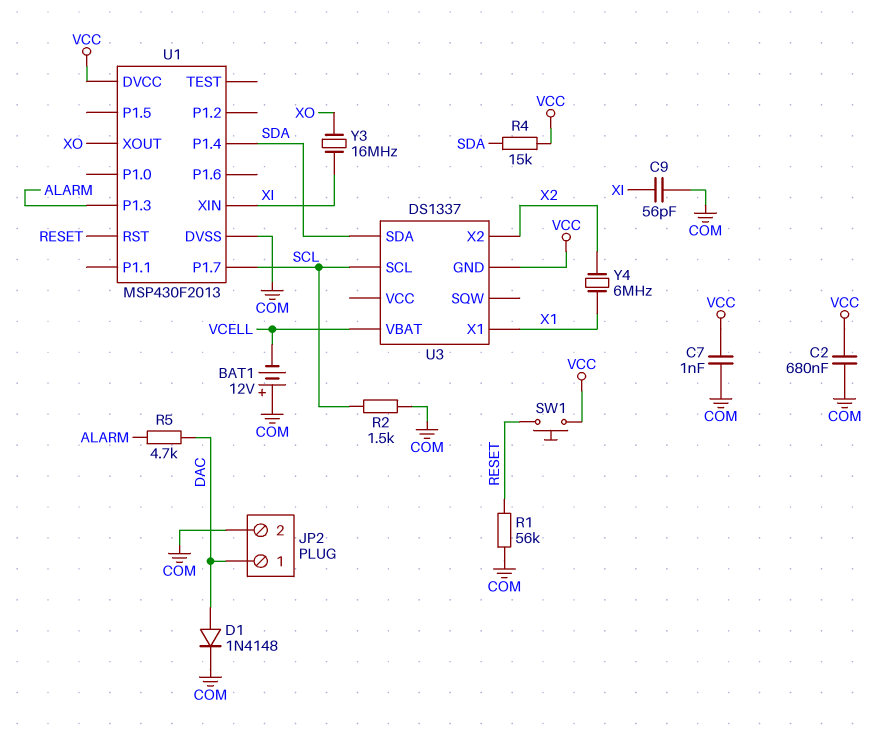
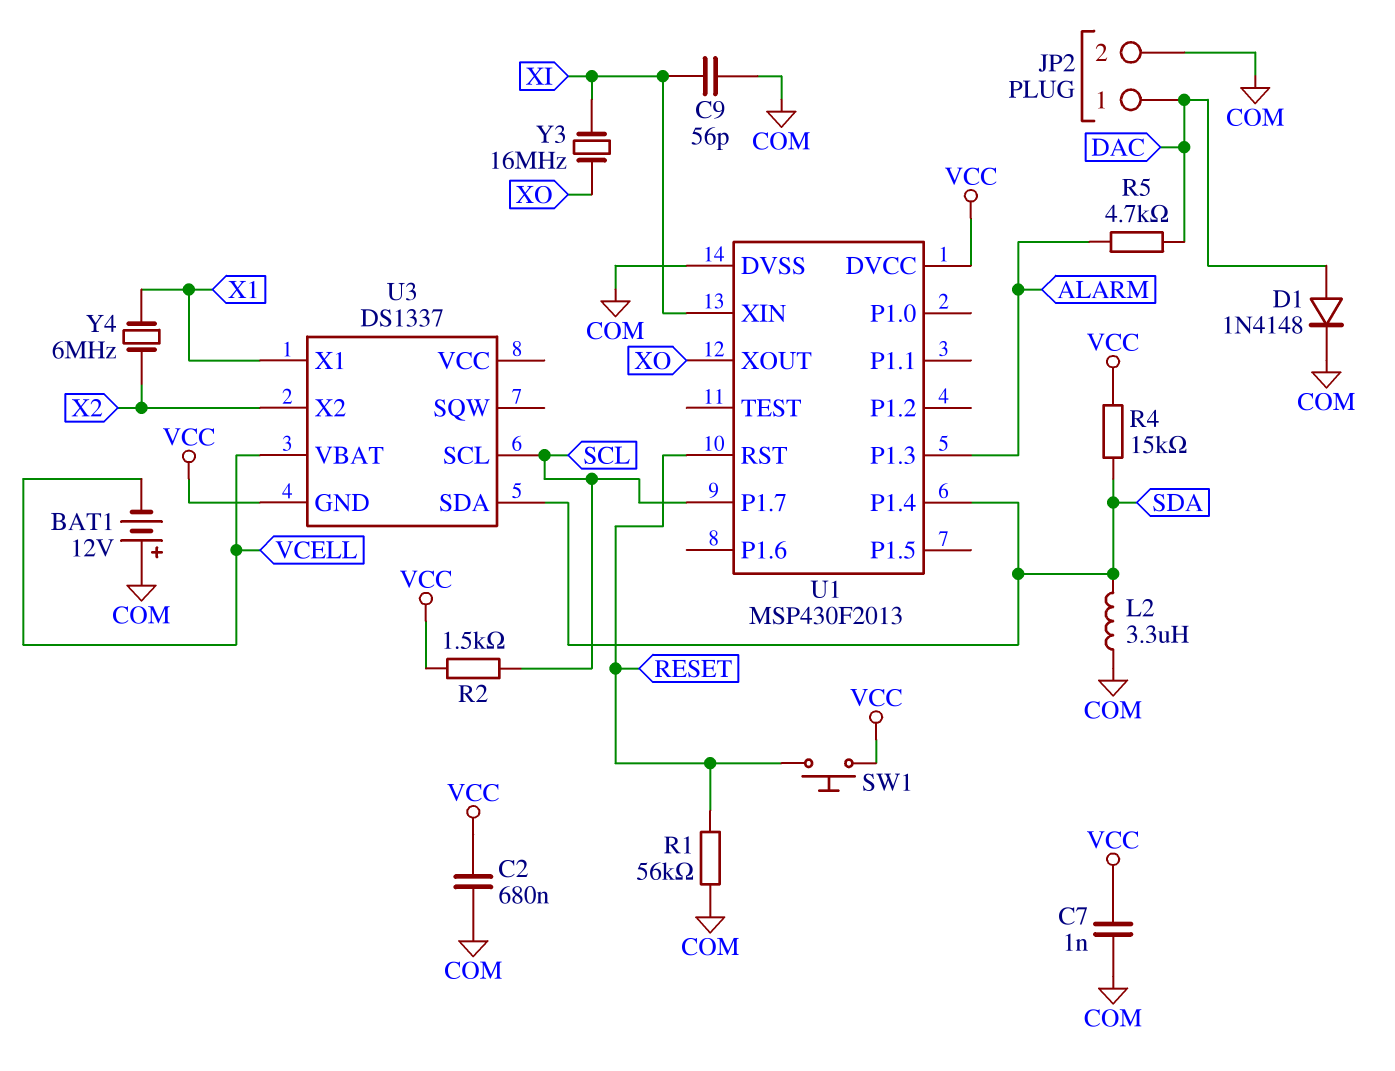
L2: none -> 3.3uH (COM, SDA)
R2: 1.5k (COM, SCL) -> 1.5k (SCL, VCC)

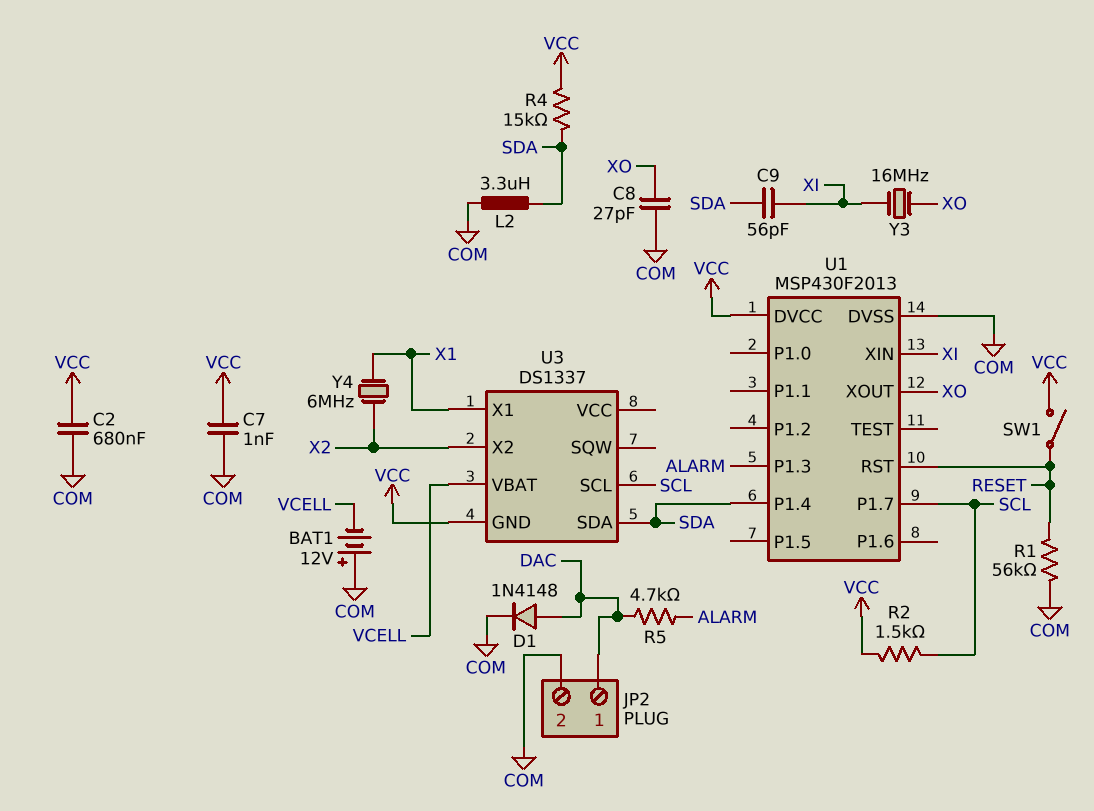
C8: none -> 27pF (COM, XO)
C9: 56pF (COM, XI) -> 56pF (SDA, XI)
SW1: button (RESET, VCC) -> switch (RESET, VCC)

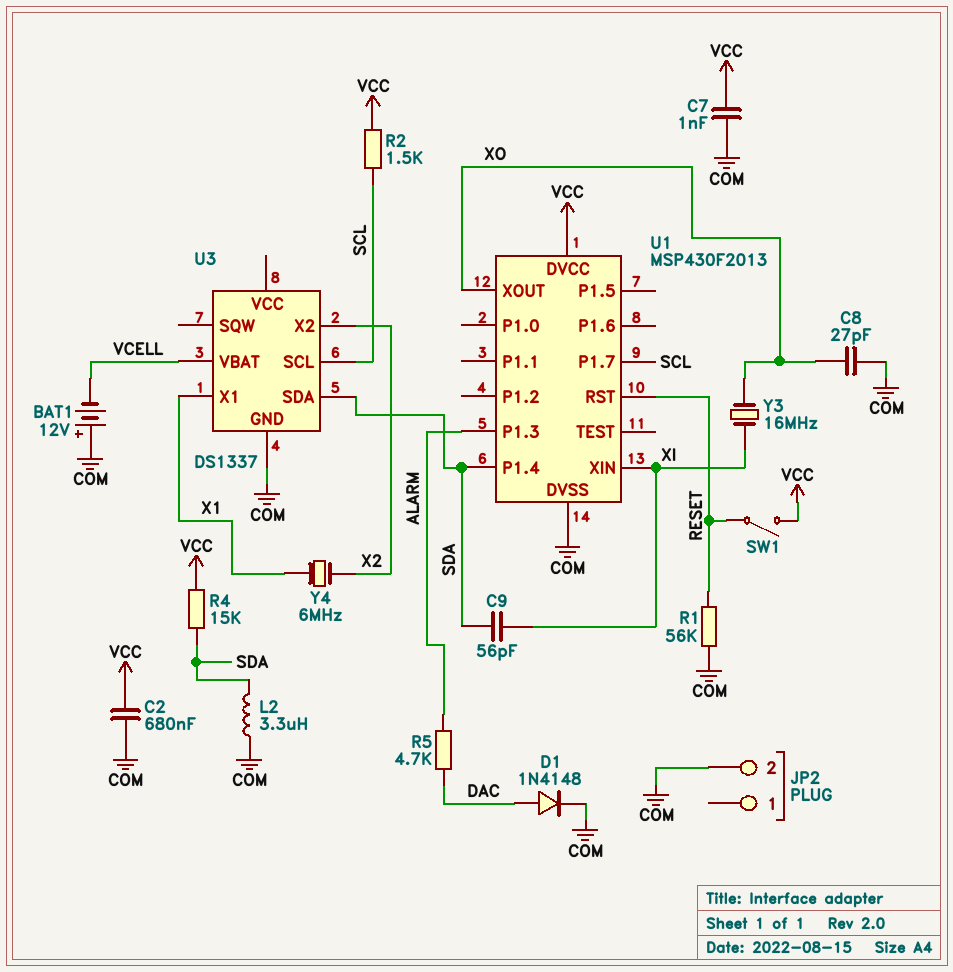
JP2 pin 1: DAC -> none
U3 pin GND: VCC -> COM

